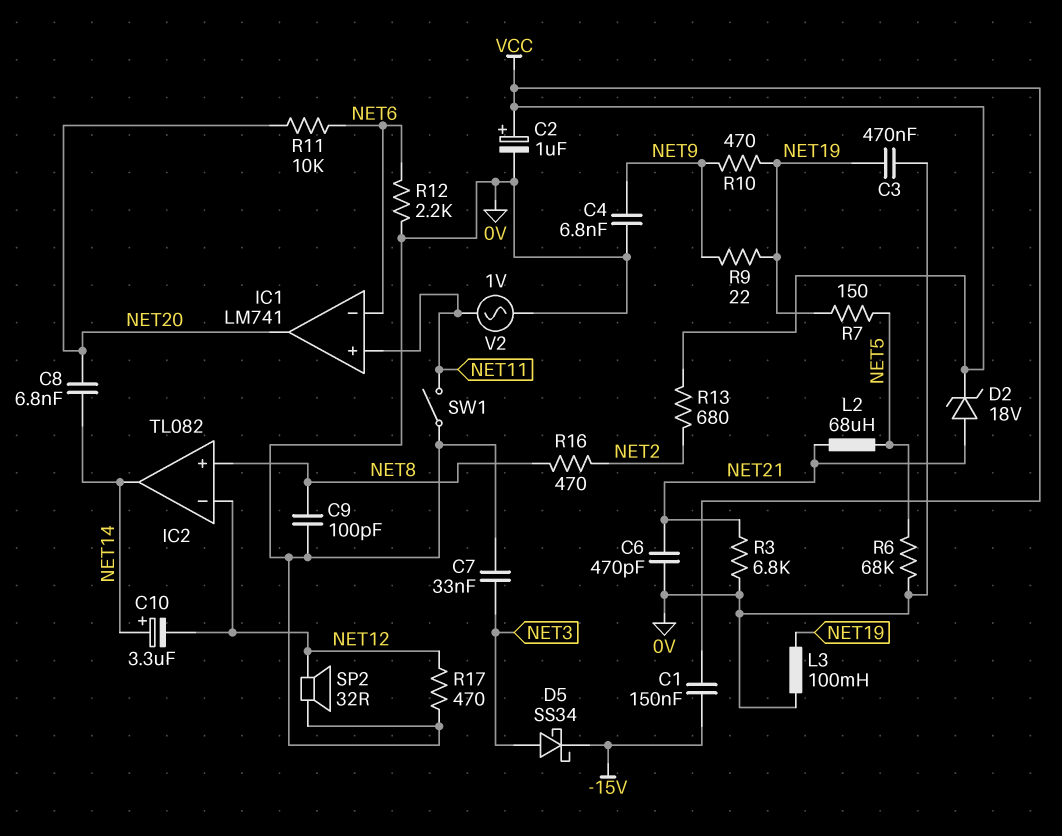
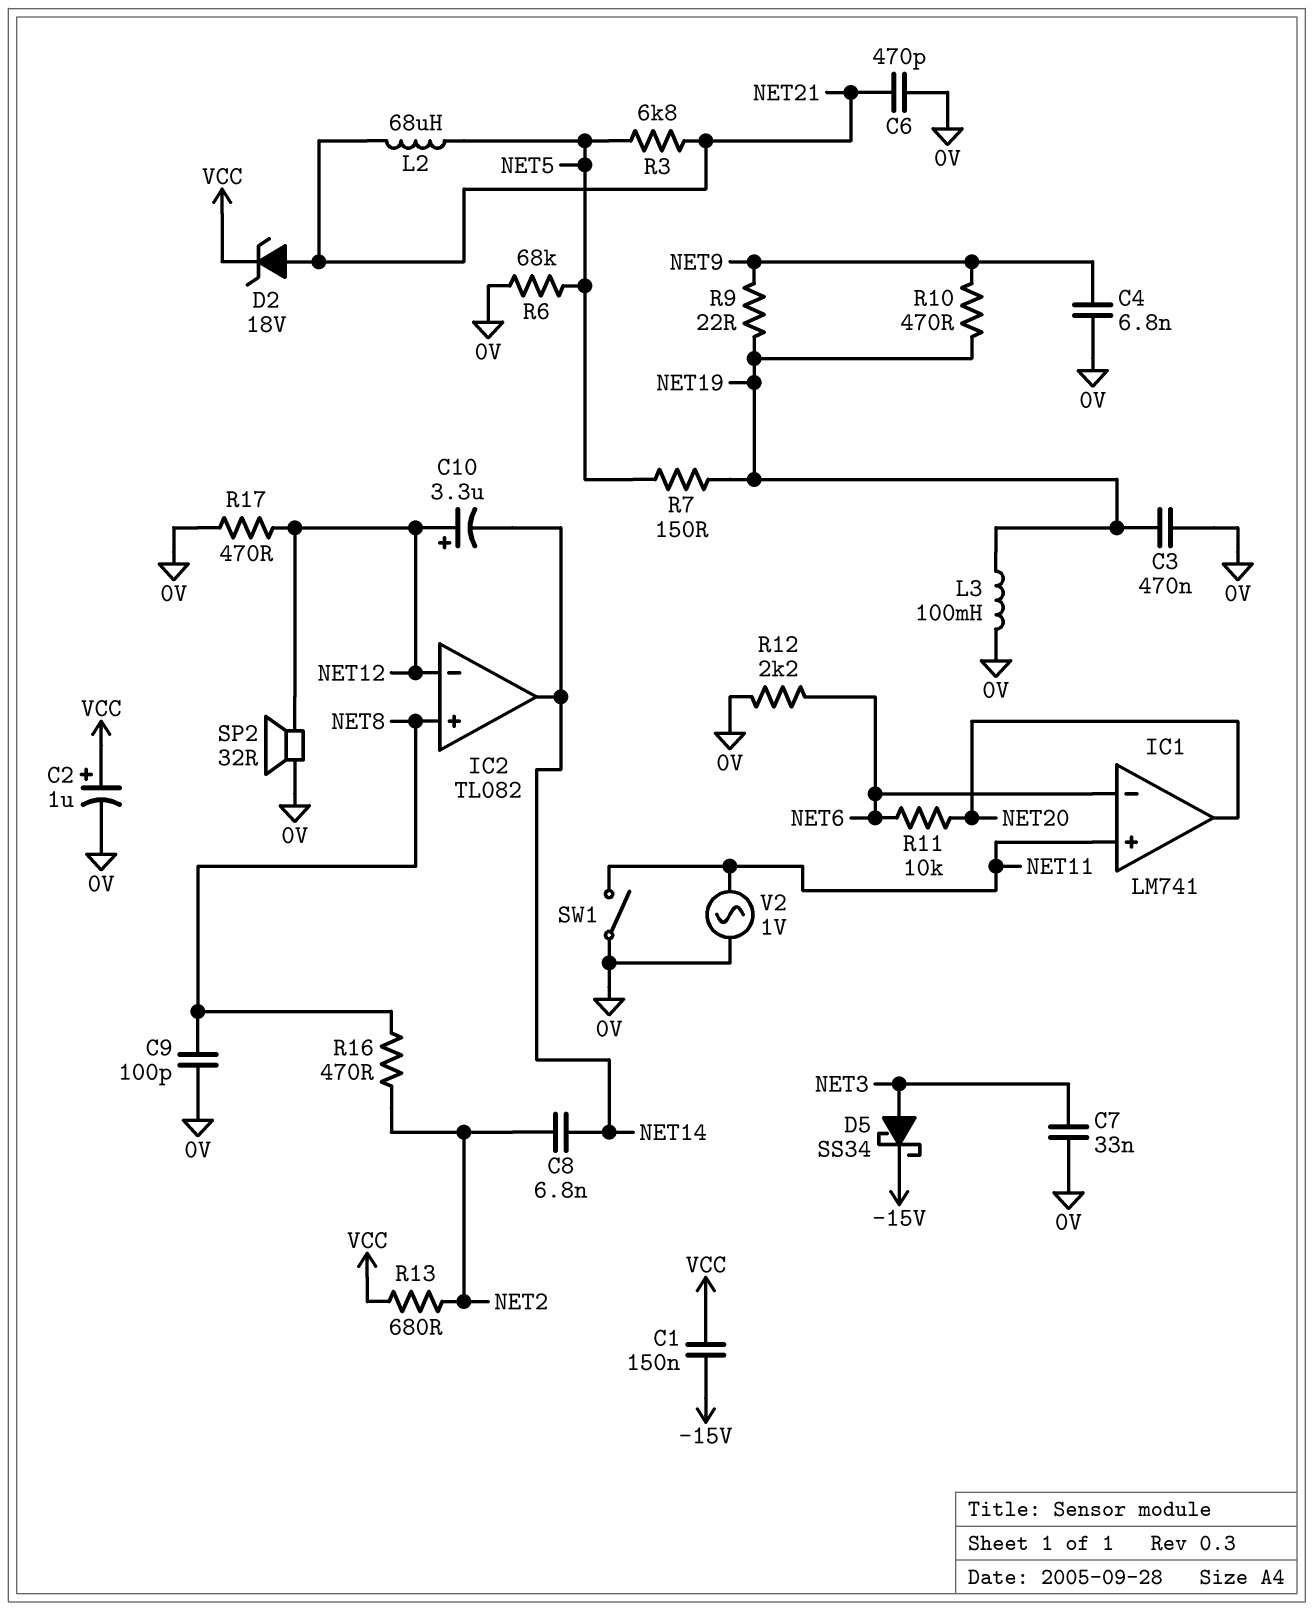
C8: 6.8nF (NET14, NET20) -> 6.8nF (NET2, NET14)
C10: 3.3uF (plus NET14, minus NET12) -> 3.3uF (plus NET12, minus NET14)
R3: 6.8k (0V, NET21) -> 6.8k (NET5, NET21)

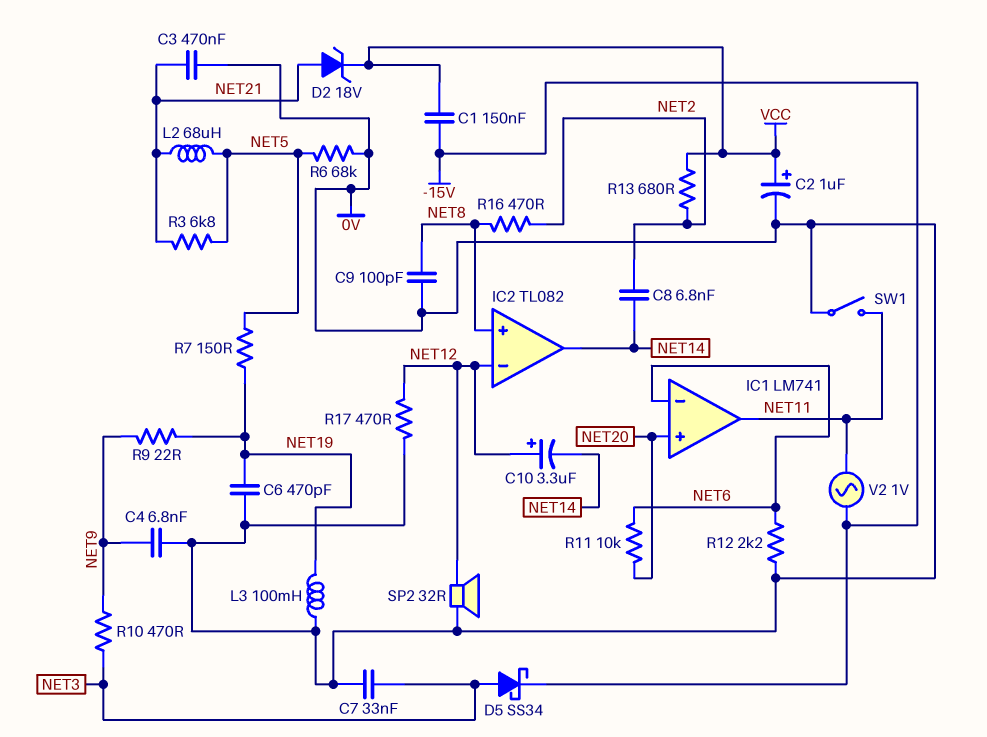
C3: 470nF (0V, NET19) -> 470nF (0V, NET21)
C6: 470pF (0V, NET21) -> 470pF (0V, NET19)
IC1 pin in+: NET11 -> NET20
IC1 pin out: NET20 -> NET11
R10: 470 (NET9, NET19) -> 470 (NET3, NET9)
V2: AC 1V (0V, NET11) -> AC 1V (-15V, NET11)

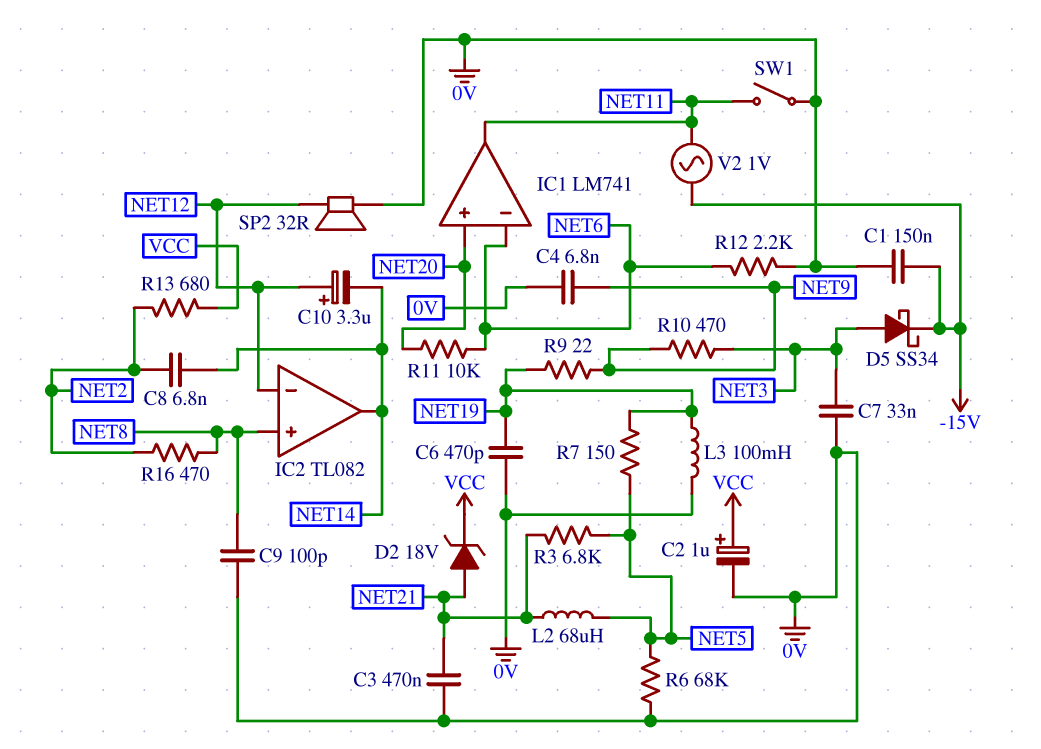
C1: 150nF (-15V, VCC) -> 150nF (-15V, 0V)
R17: 470 (0V, NET12) -> none

